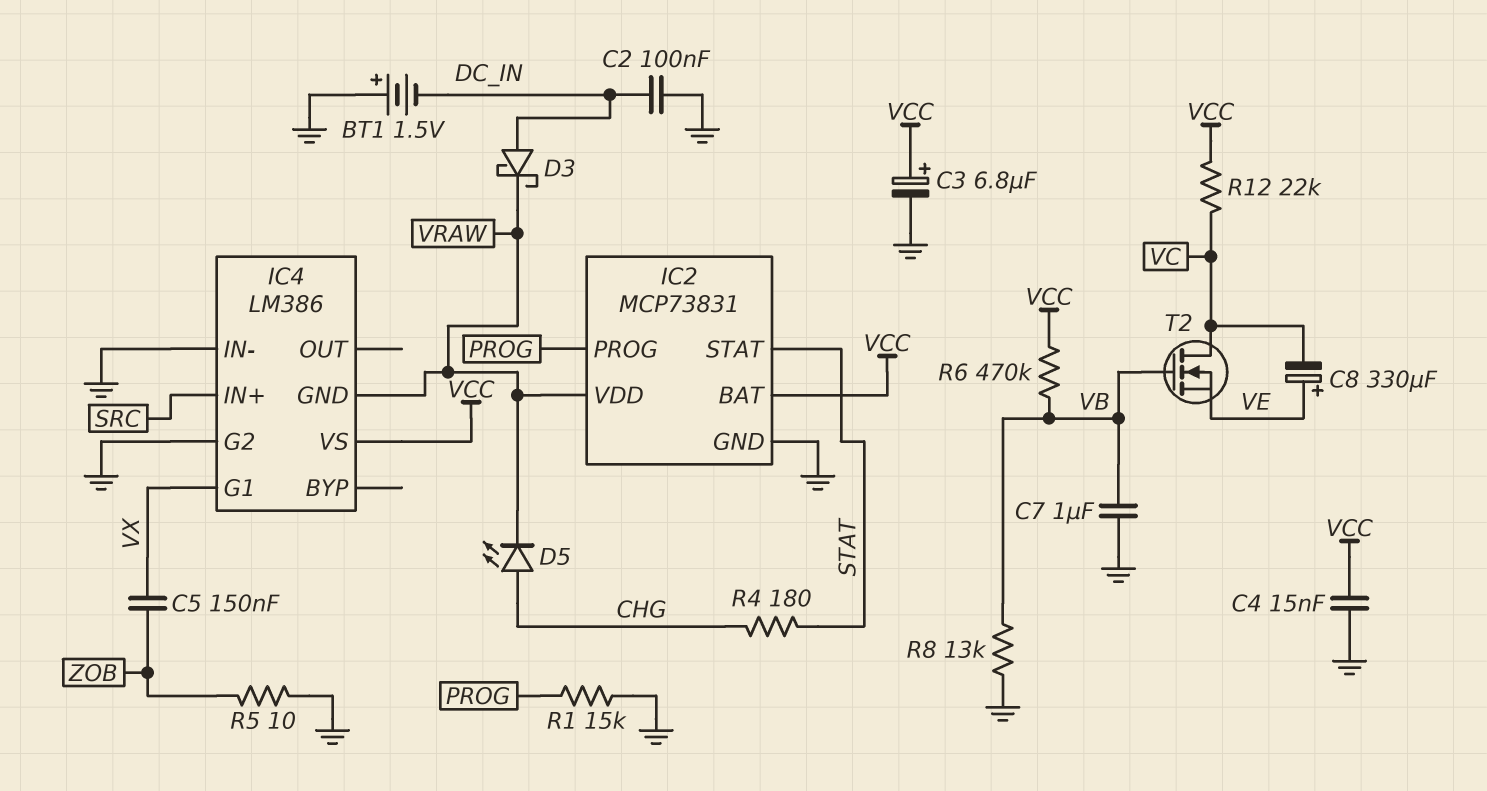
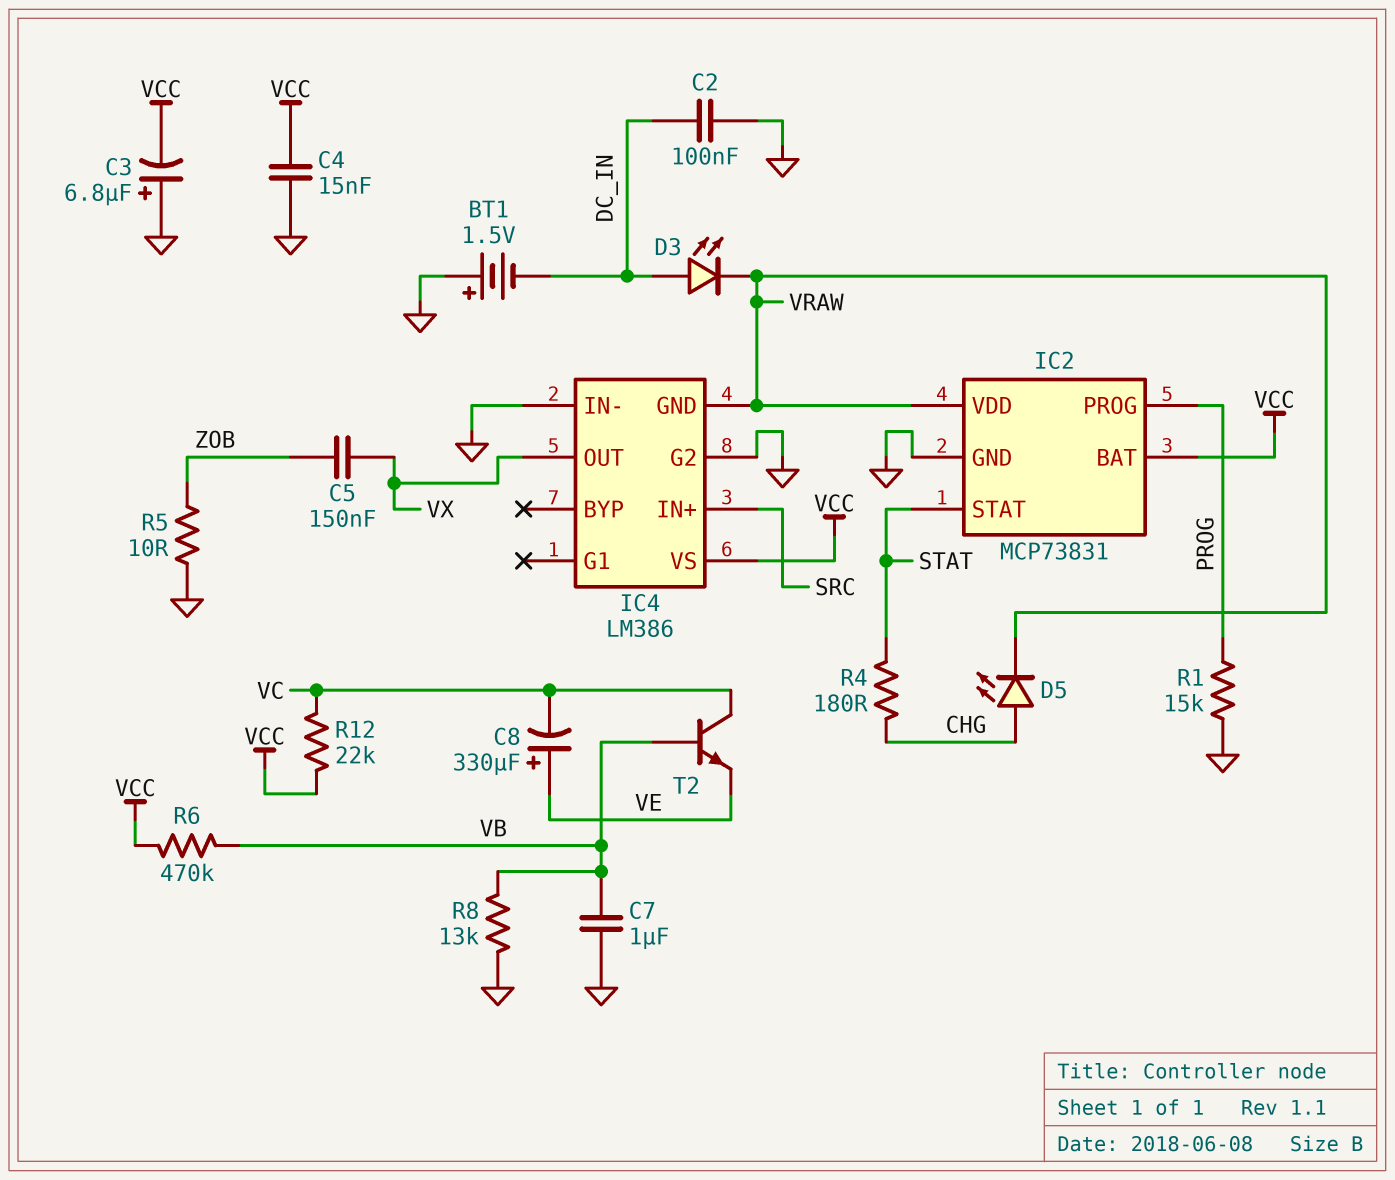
C3: 6.8uF (plus VCC, minus GND) -> 6.8uF (plus GND, minus VCC)
D3: schottky (A DC_IN, K VRAW) -> LED (A DC_IN, K VRAW)
IC4 pin G1: VX -> none
IC4 pin OUT: none -> VX
T2: NMOS (G VB, D VC, S VE) -> NPN (B VB, C VC, E VE)

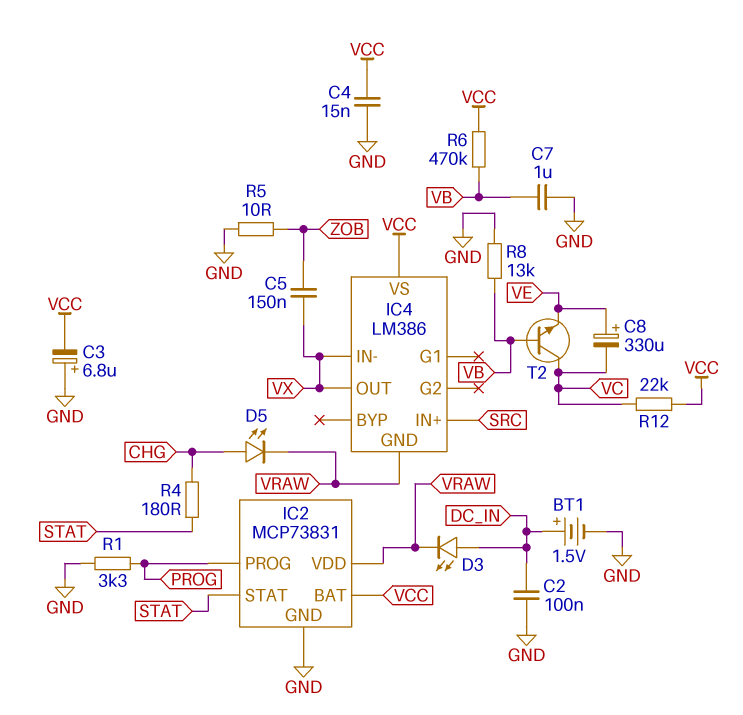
BT1: 1.5V (plus GND, minus DC_IN) -> 1.5V (plus DC_IN, minus GND)
IC4 pin G2: GND -> none
IC4 pin IN-: GND -> VX
R1: 15k (GND, PROG) -> 3.3k (GND, PROG)

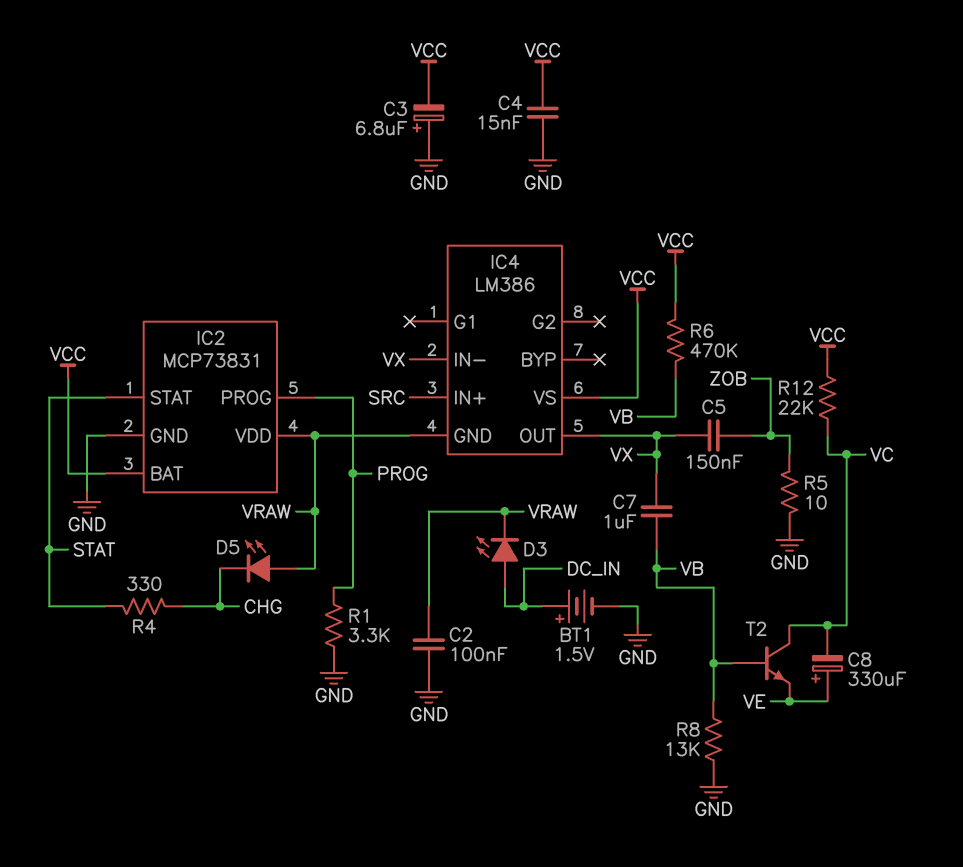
C2: 100nF (DC_IN, GND) -> 100nF (GND, VRAW)
C7: 1uF (GND, VB) -> 1uF (VB, VX)
D5: LED (A CHG, K VRAW) -> LED (A VRAW, K CHG)
R4: 180 (CHG, STAT) -> 330 (CHG, STAT)

